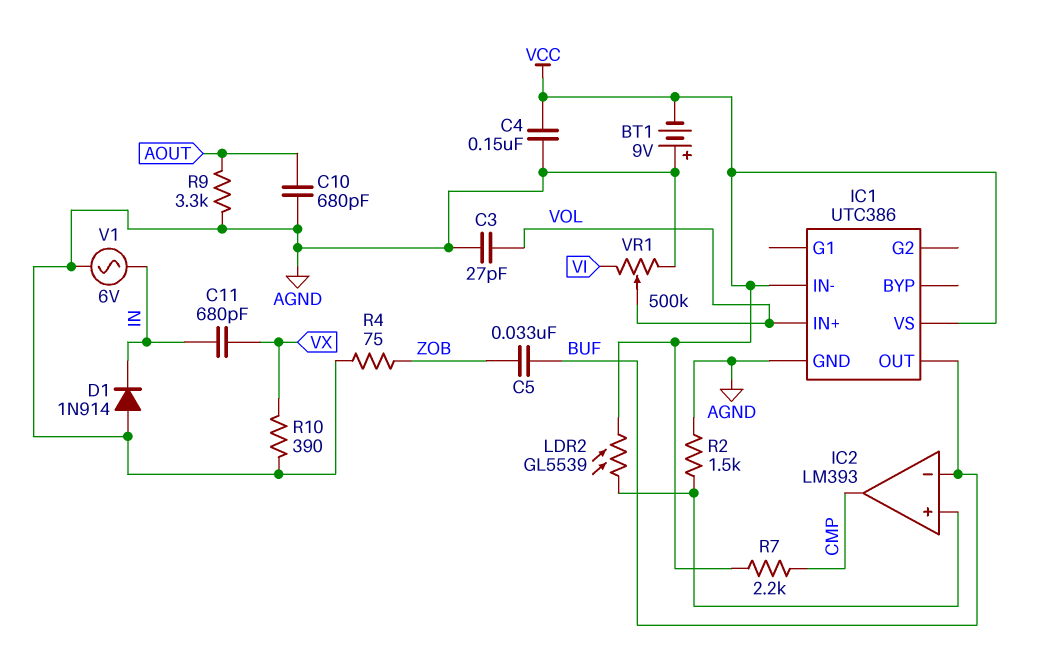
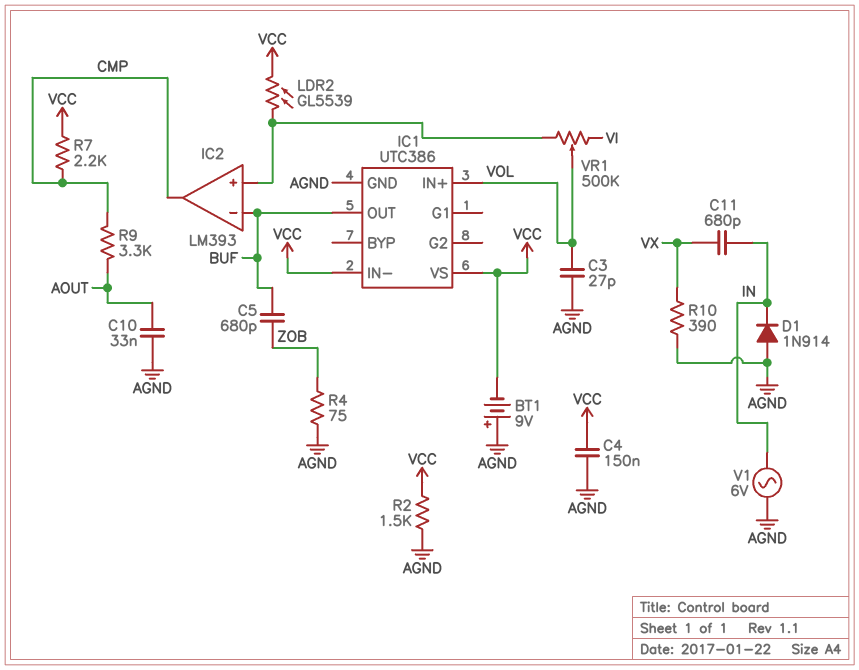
C5: 33nF (BUF, ZOB) -> 680pF (BUF, ZOB)
C10: 680pF (AGND, AOUT) -> 33nF (AGND, AOUT)
R2: 1.5k (AGND, IC2/in+) -> 1.5k (AGND, VCC)
R9: 3.3k (AGND, AOUT) -> 3.3k (AOUT, CMP)
VR1: 500k (AGND, VI, wiper VOL) -> 500k (IC2/in+, VI, wiper VOL)

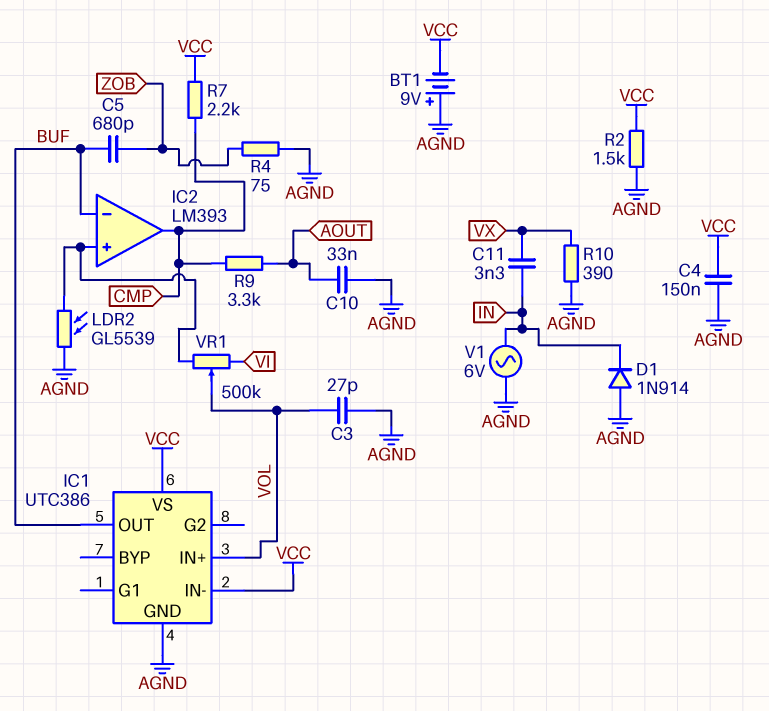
C11: 680pF (IN, VX) -> 3.3nF (IN, VX)
LDR2: GL5539 (IC2/in+, VCC) -> GL5539 (AGND, IC2/in+)

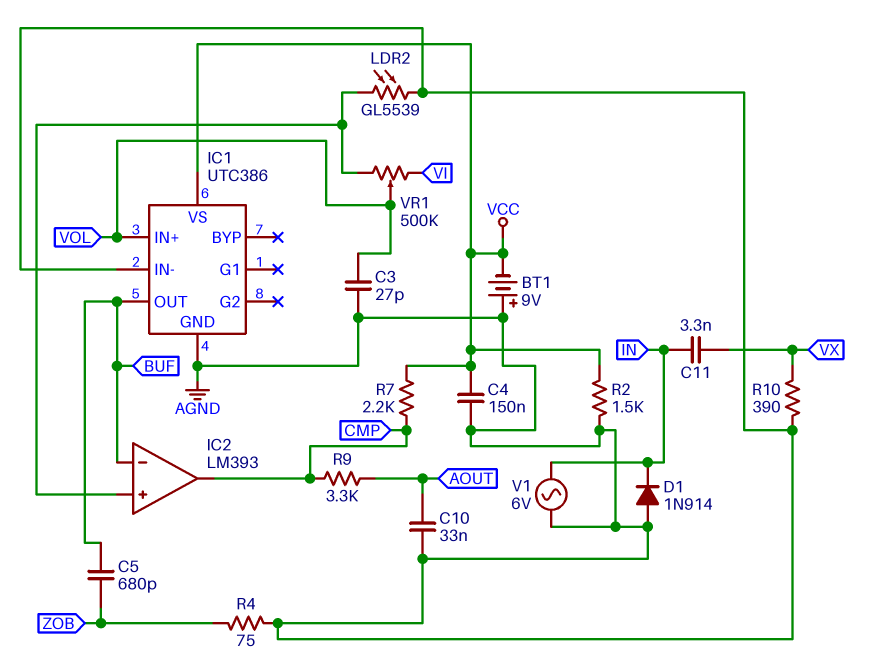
IC1 pin IN-: VCC -> AGND

